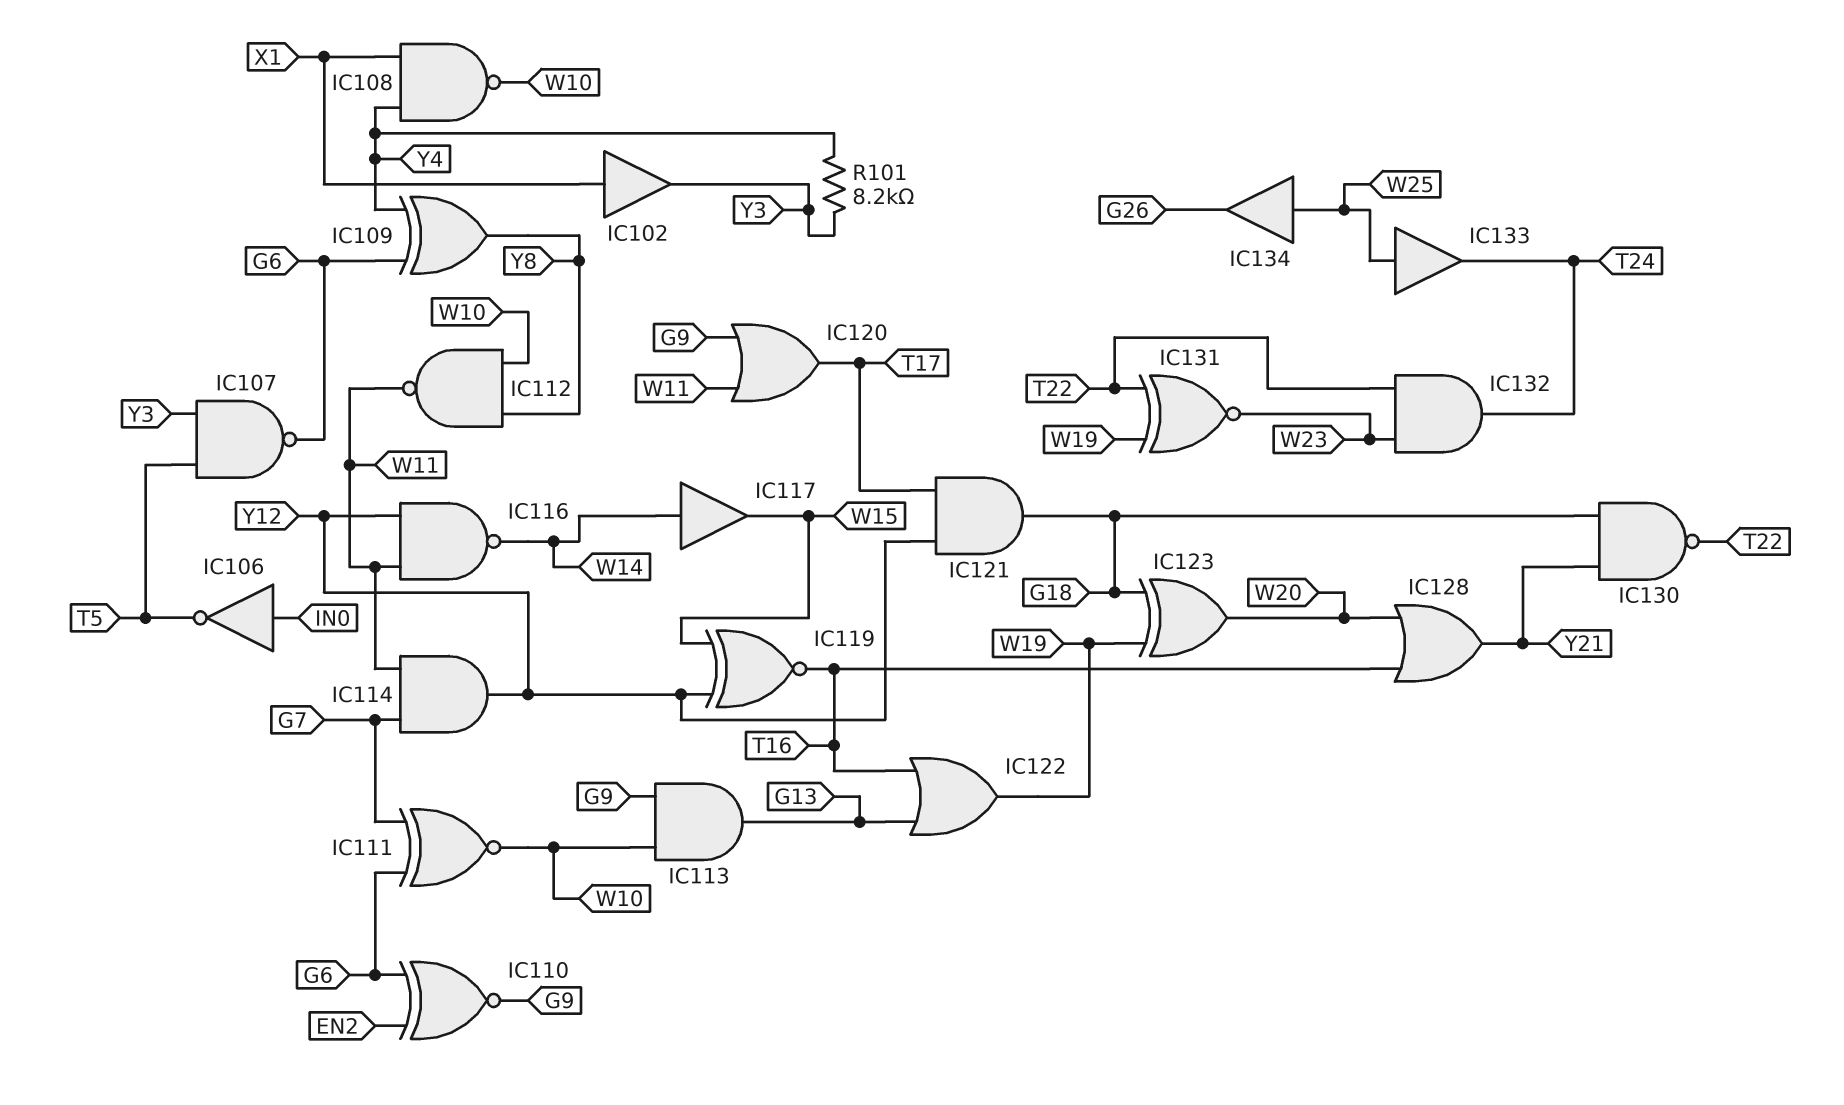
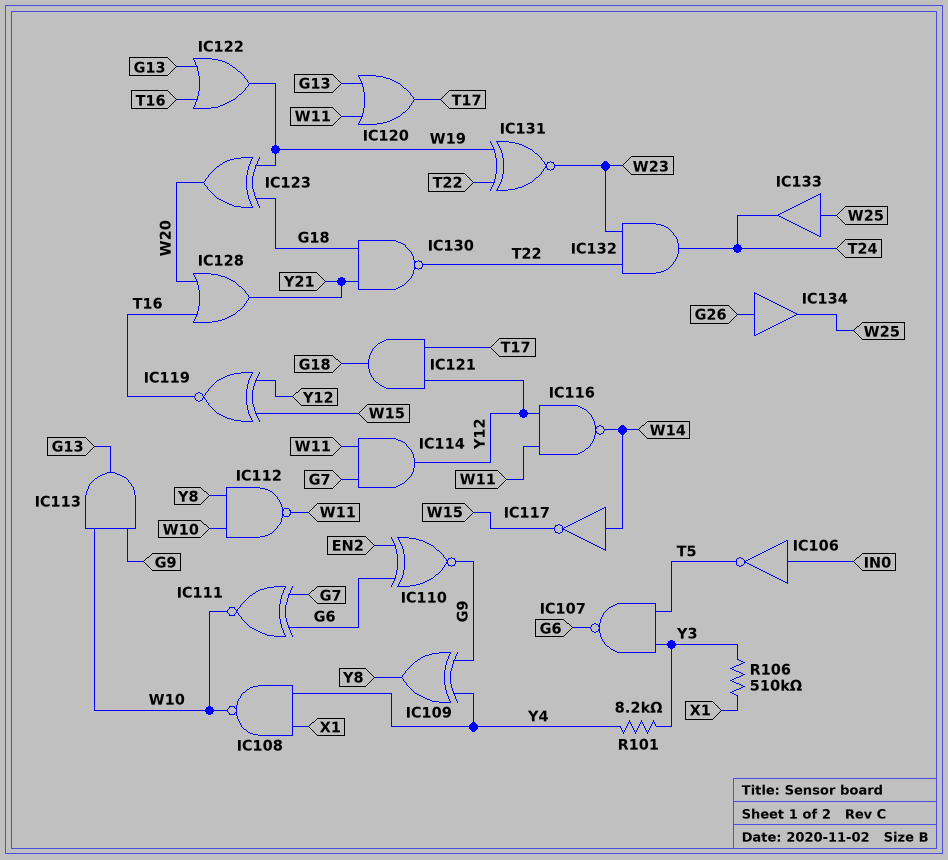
IC102: buffer (in X1, out Y3) -> none
IC109: XOR (in G6, in Y4, out Y8) -> XOR (in G9, in Y4, out Y8)
IC117: buffer (in W14, out W15) -> NOT (in W14, out W15)
IC120: OR (in G9, in W11, out T17) -> OR (in G13, in W11, out T17)
IC134: buffer (in W25, out G26) -> buffer (in G26, out W25)
R106: none -> 510k (X1, Y3)

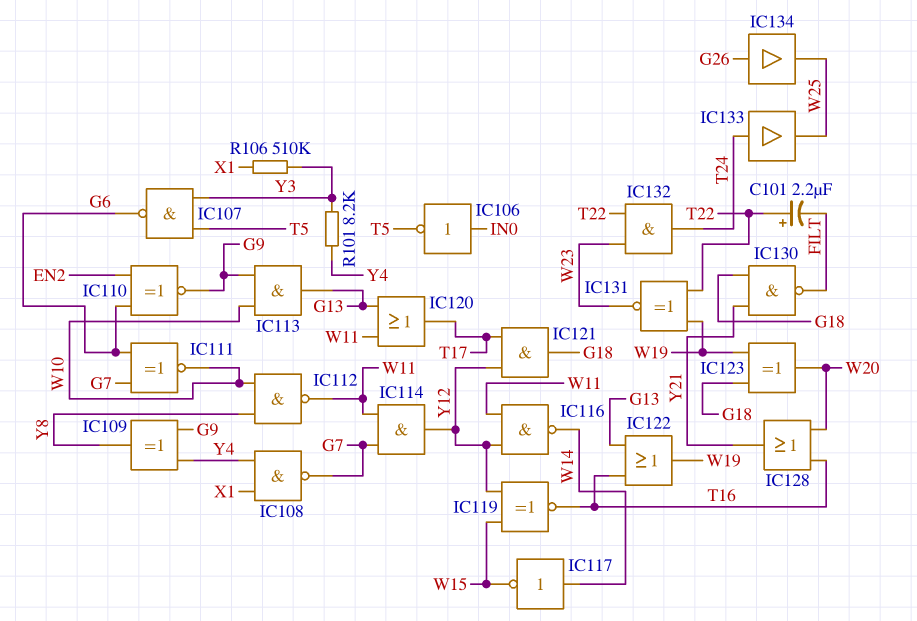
C101: none -> 2.2uF (plus T22, minus FILT)
IC108: NAND (in X1, in Y4, out W10) -> NAND (in X1, in Y4, out G7)
IC130: NAND (in G18, in Y21, out T22) -> NAND (in G18, in Y21, out FILT)
IC133: buffer (in W25, out T24) -> buffer (in T24, out W25)

